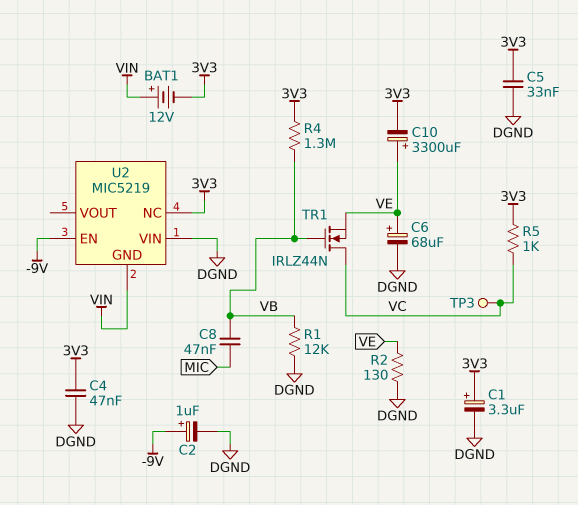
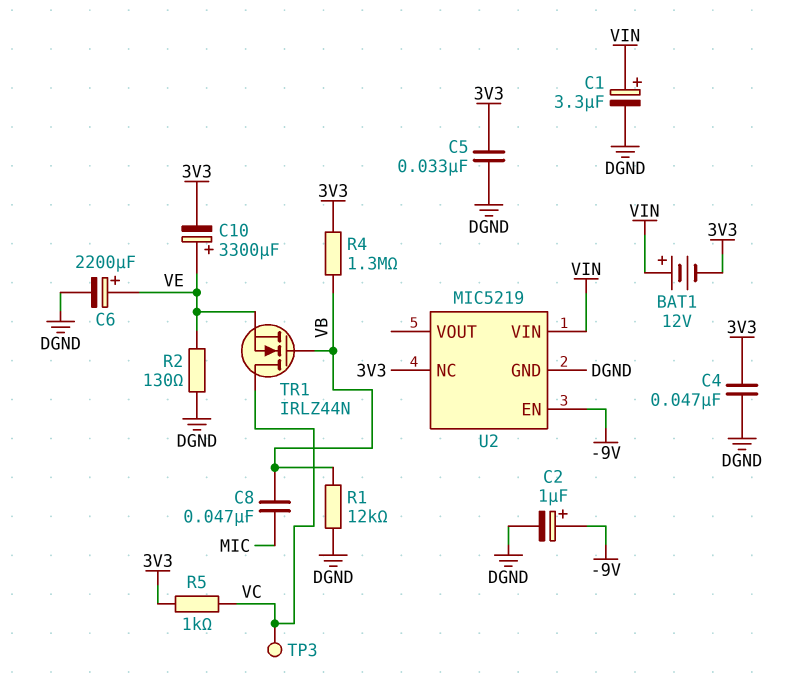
C1: 3.3uF (plus 3V3, minus DGND) -> 3.3uF (plus VIN, minus DGND)
C6: 68uF (plus VE, minus DGND) -> 2200uF (plus VE, minus DGND)
U2 pin GND: VIN -> DGND
U2 pin VIN: DGND -> VIN

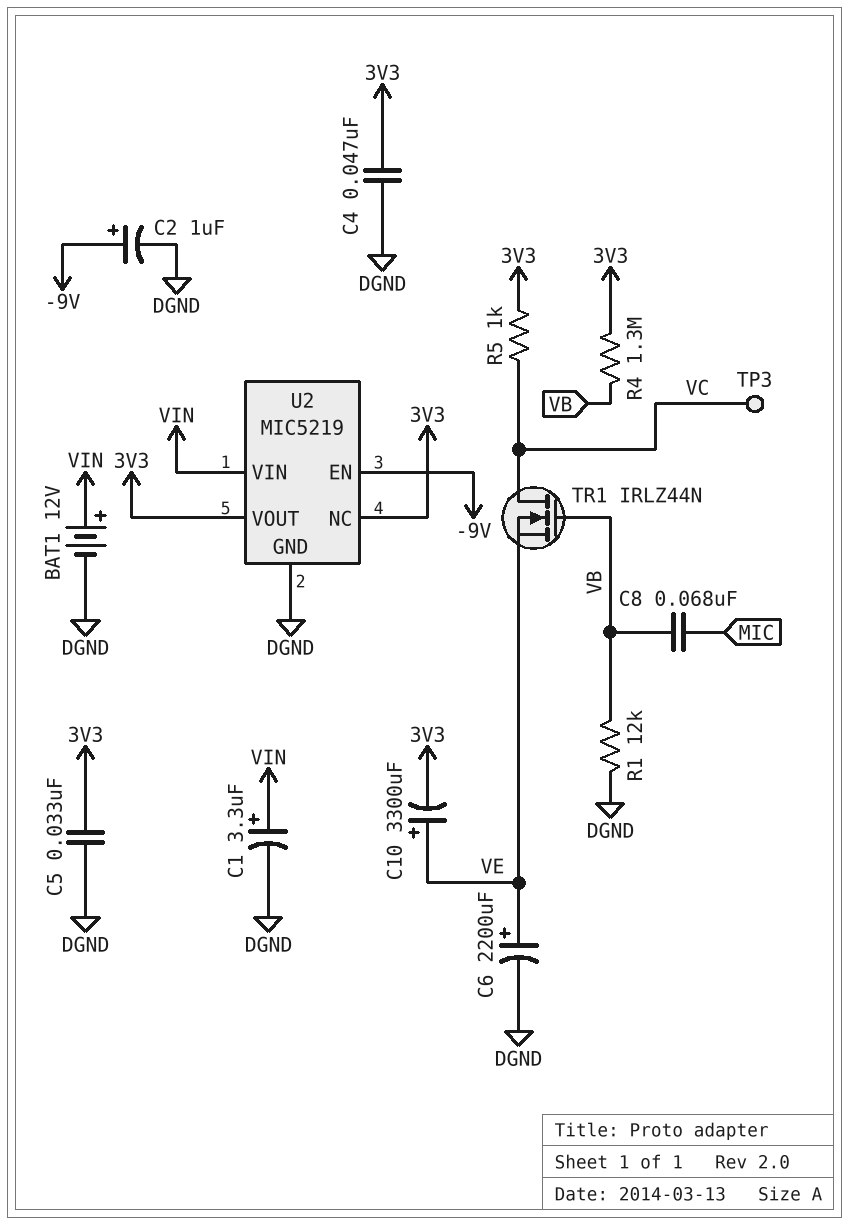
BAT1: 12V (plus VIN, minus 3V3) -> 12V (plus VIN, minus DGND)
C8: 47nF (MIC, VB) -> 68nF (MIC, VB)
R2: 130 (DGND, VE) -> none
U2 pin VOUT: none -> 3V3

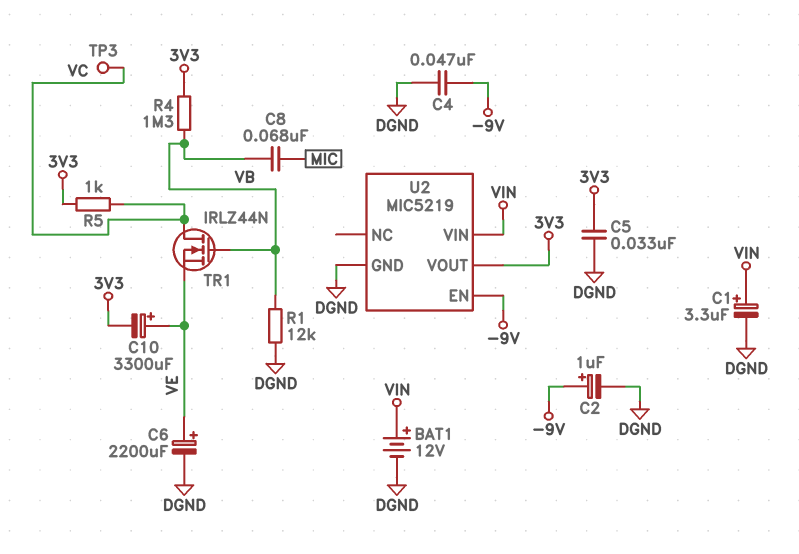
C4: 47nF (3V3, DGND) -> 47nF (-9V, DGND)
U2 pin NC: 3V3 -> none

